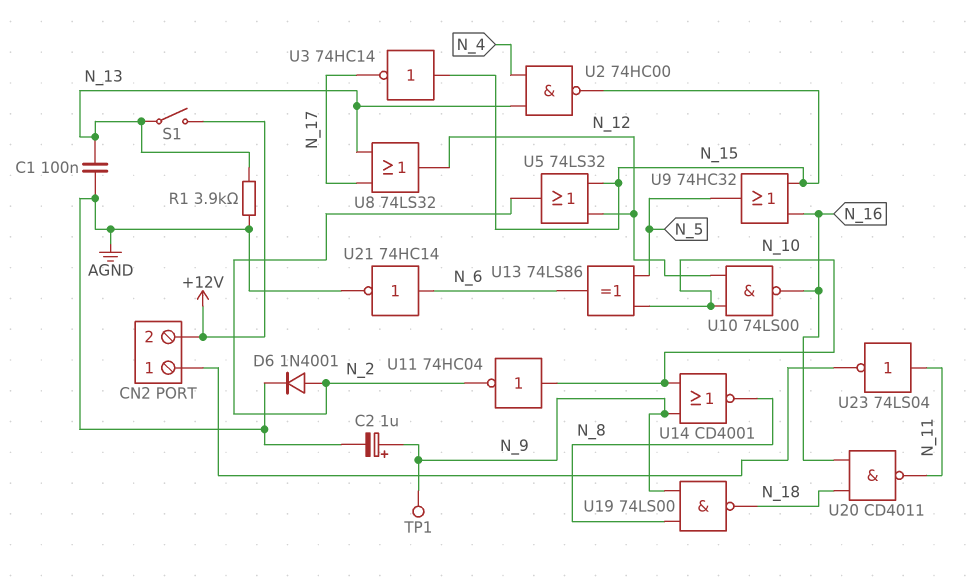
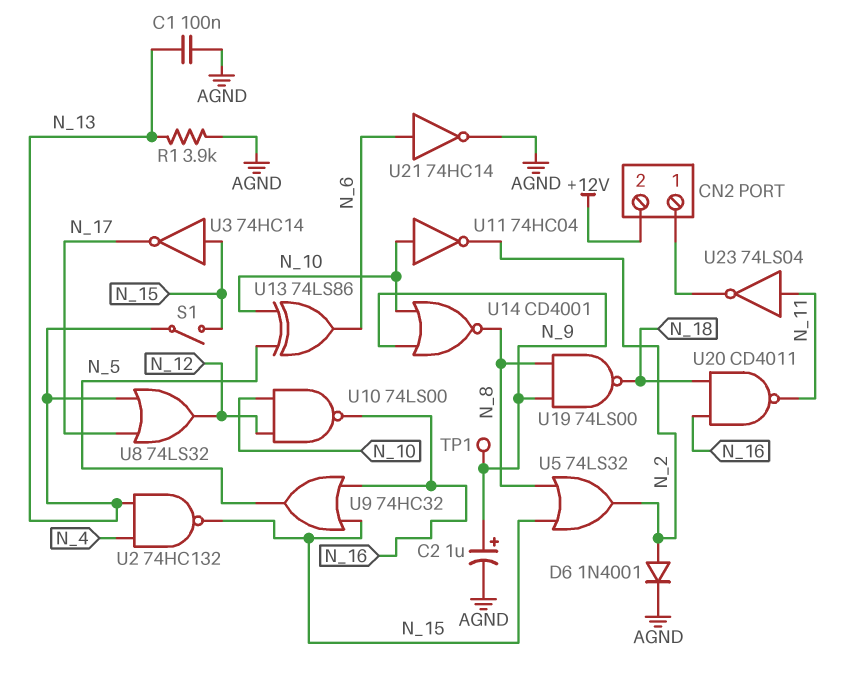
S1: switch (+12V, N_13) -> switch (N_13, N_15)
U2: NAND 74HC00 (in N_4, in N_13, out N_15) -> NAND 74HC132 (in N_4, in N_13, out N_15)
U5: OR 74LS32 (in N_12, in N_15, out N_2) -> OR 74LS32 (in N_8, in N_15, out N_2)

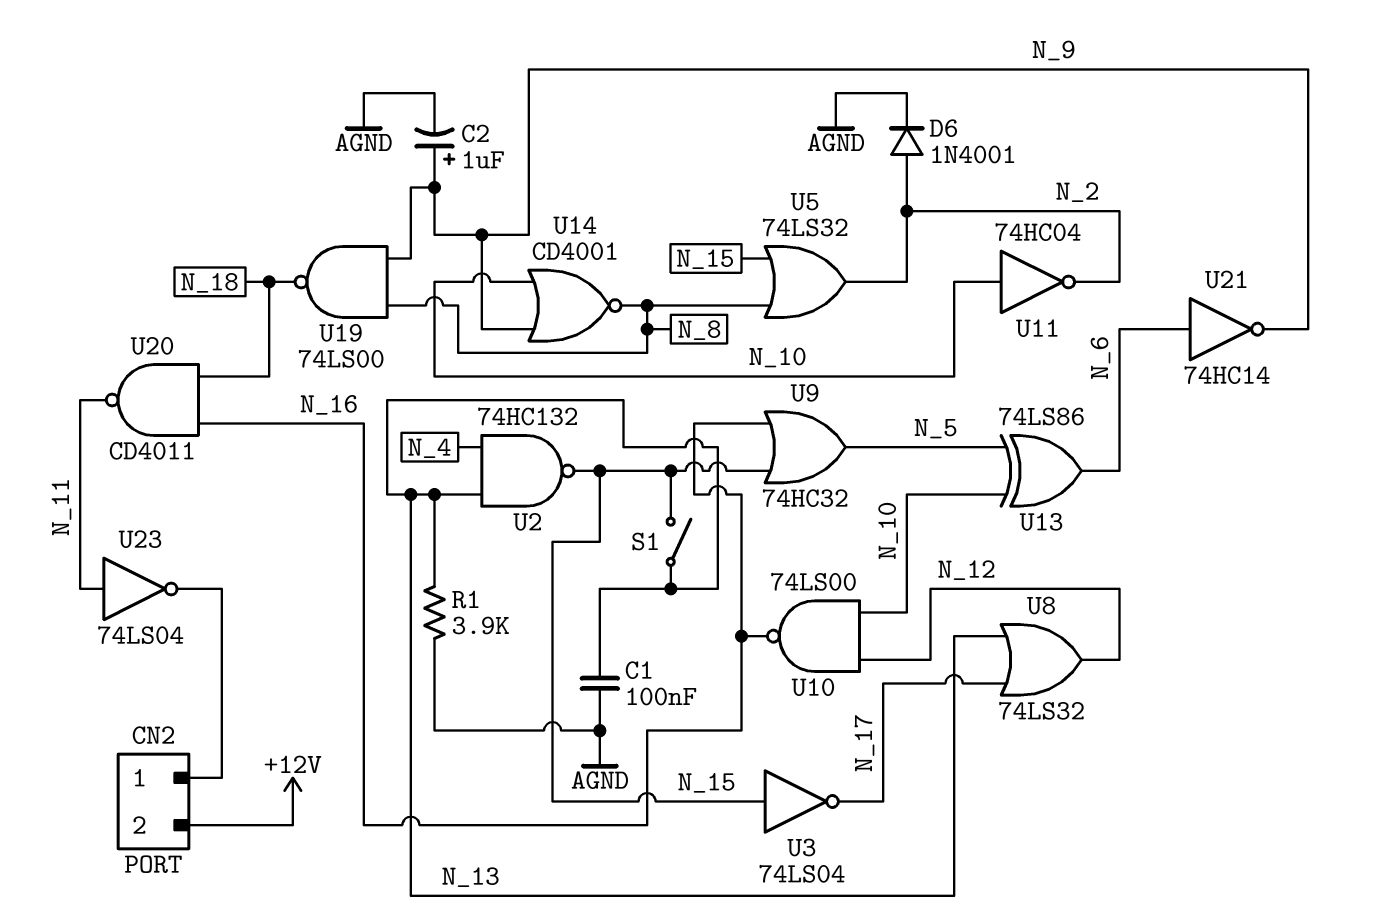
TP1: test point (N_9) -> none
U3: NOT 74HC14 (in N_15, out N_17) -> NOT 74LS04 (in N_15, out N_17)
U21: NOT 74HC14 (in N_6, out AGND) -> NOT 74HC14 (in N_6, out N_9)

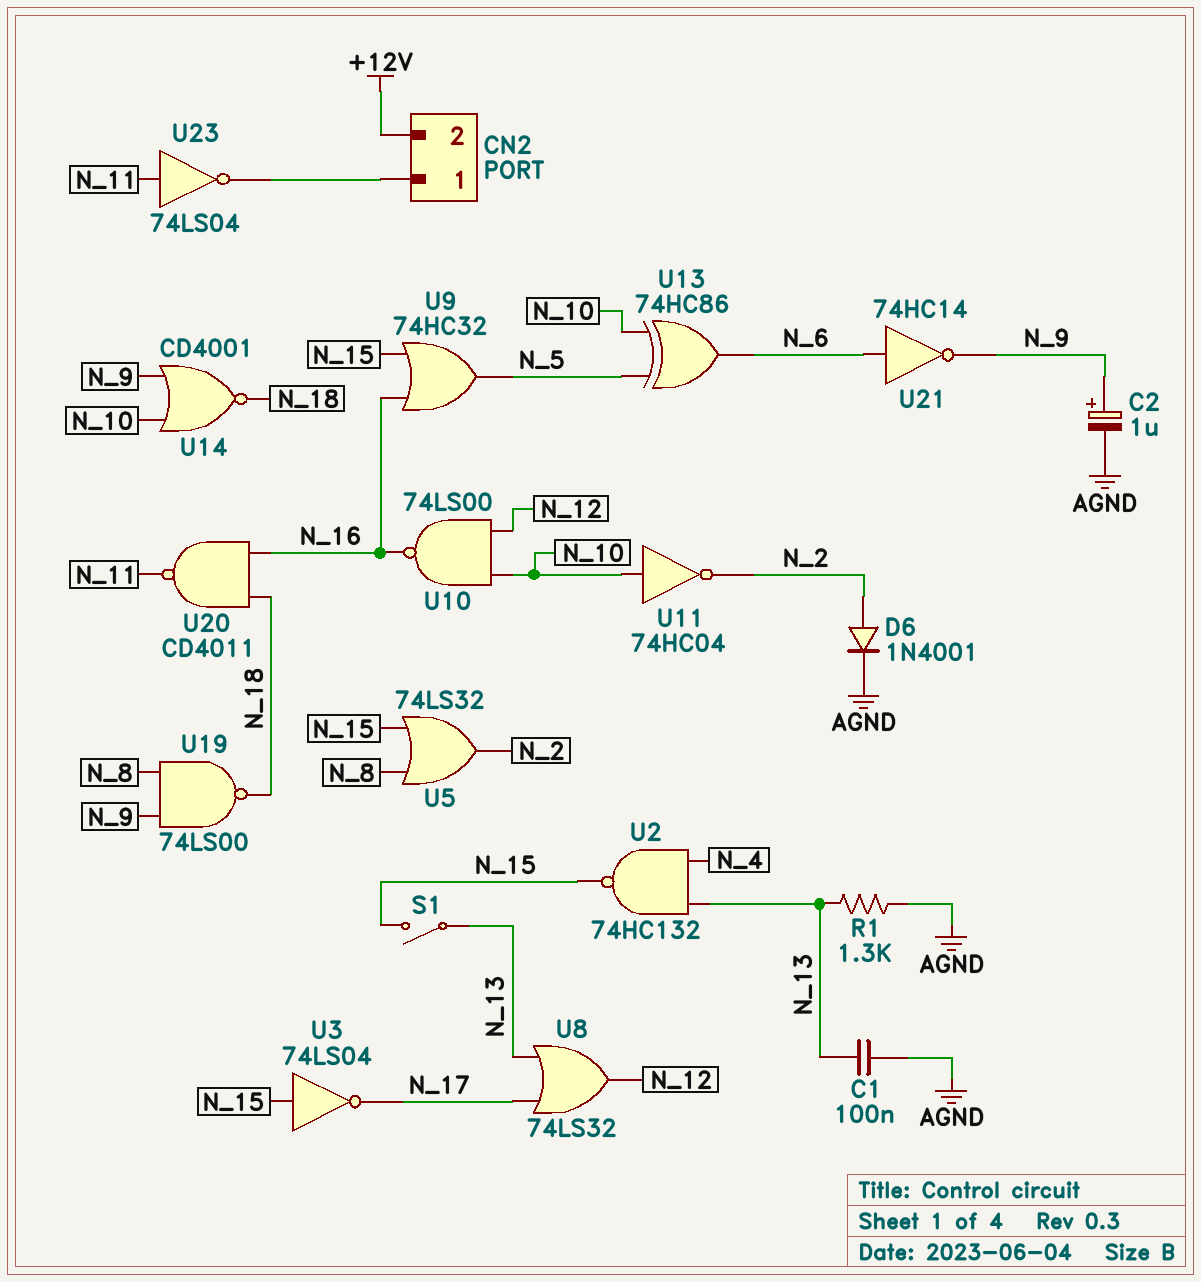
R1: 3.9k (AGND, N_13) -> 1.3k (AGND, N_13)
U13: XOR 74LS86 (in N_5, in N_10, out N_6) -> XOR 74HC86 (in N_5, in N_10, out N_6)
U14: NOR CD4001 (in N_9, in N_10, out N_8) -> NOR CD4001 (in N_9, in N_10, out N_18)

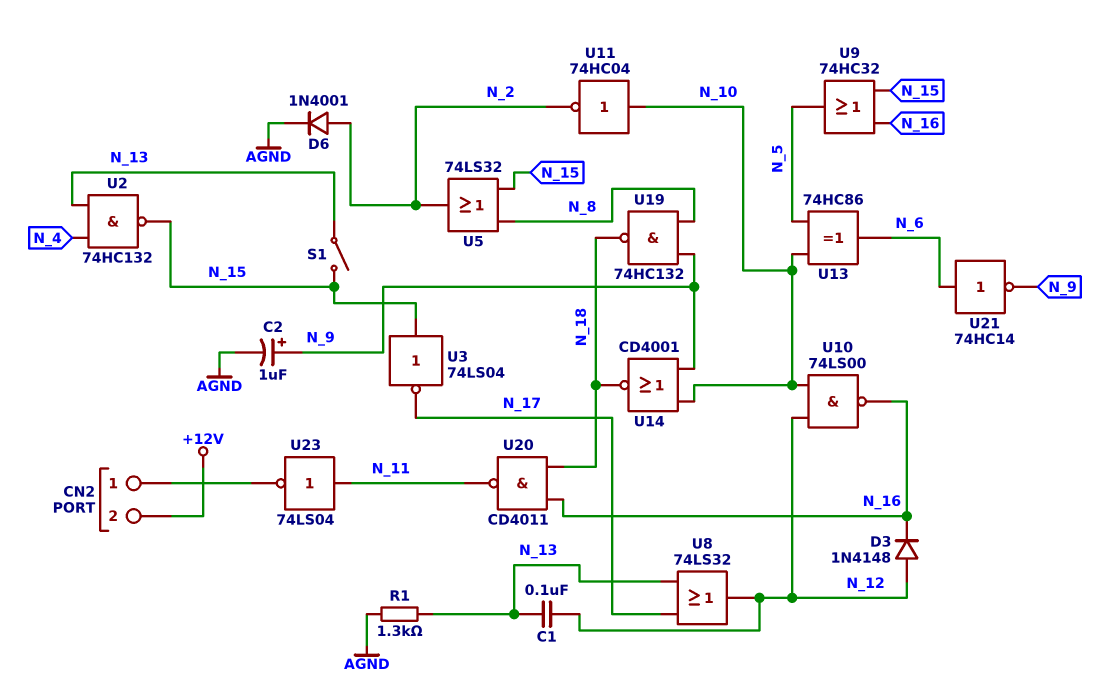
C1: 100nF (AGND, N_13) -> 100nF (N_12, N_13)
D3: none -> diode 1N4148 (A N_12, K N_16)
U19: NAND 74LS00 (in N_8, in N_9, out N_18) -> NAND 74HC132 (in N_8, in N_9, out N_18)

